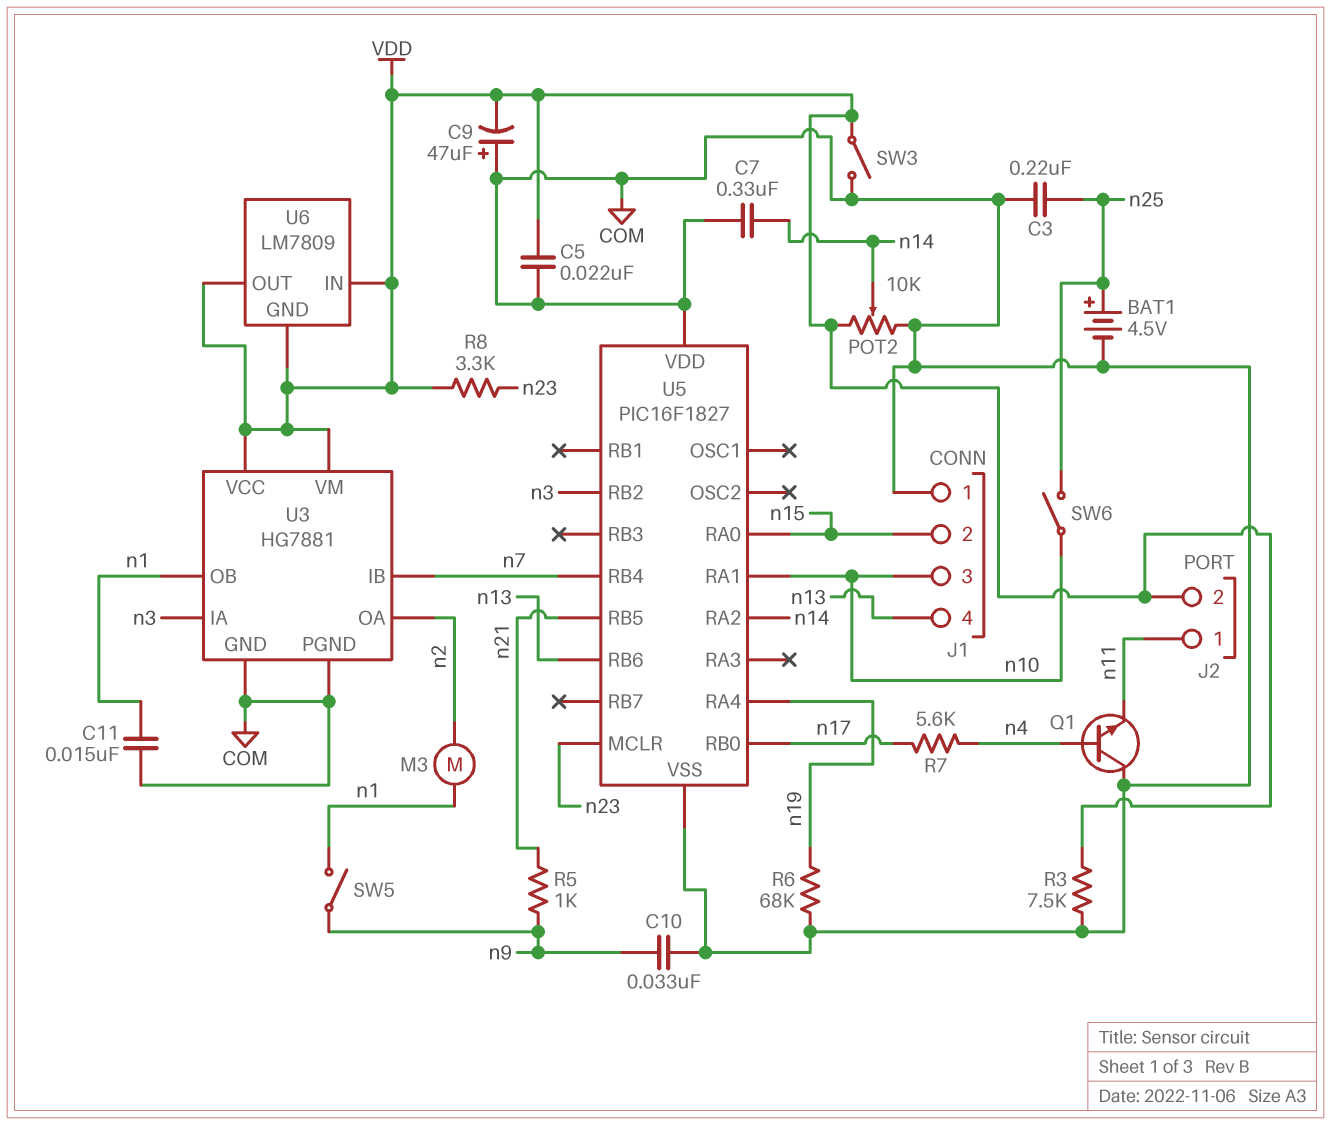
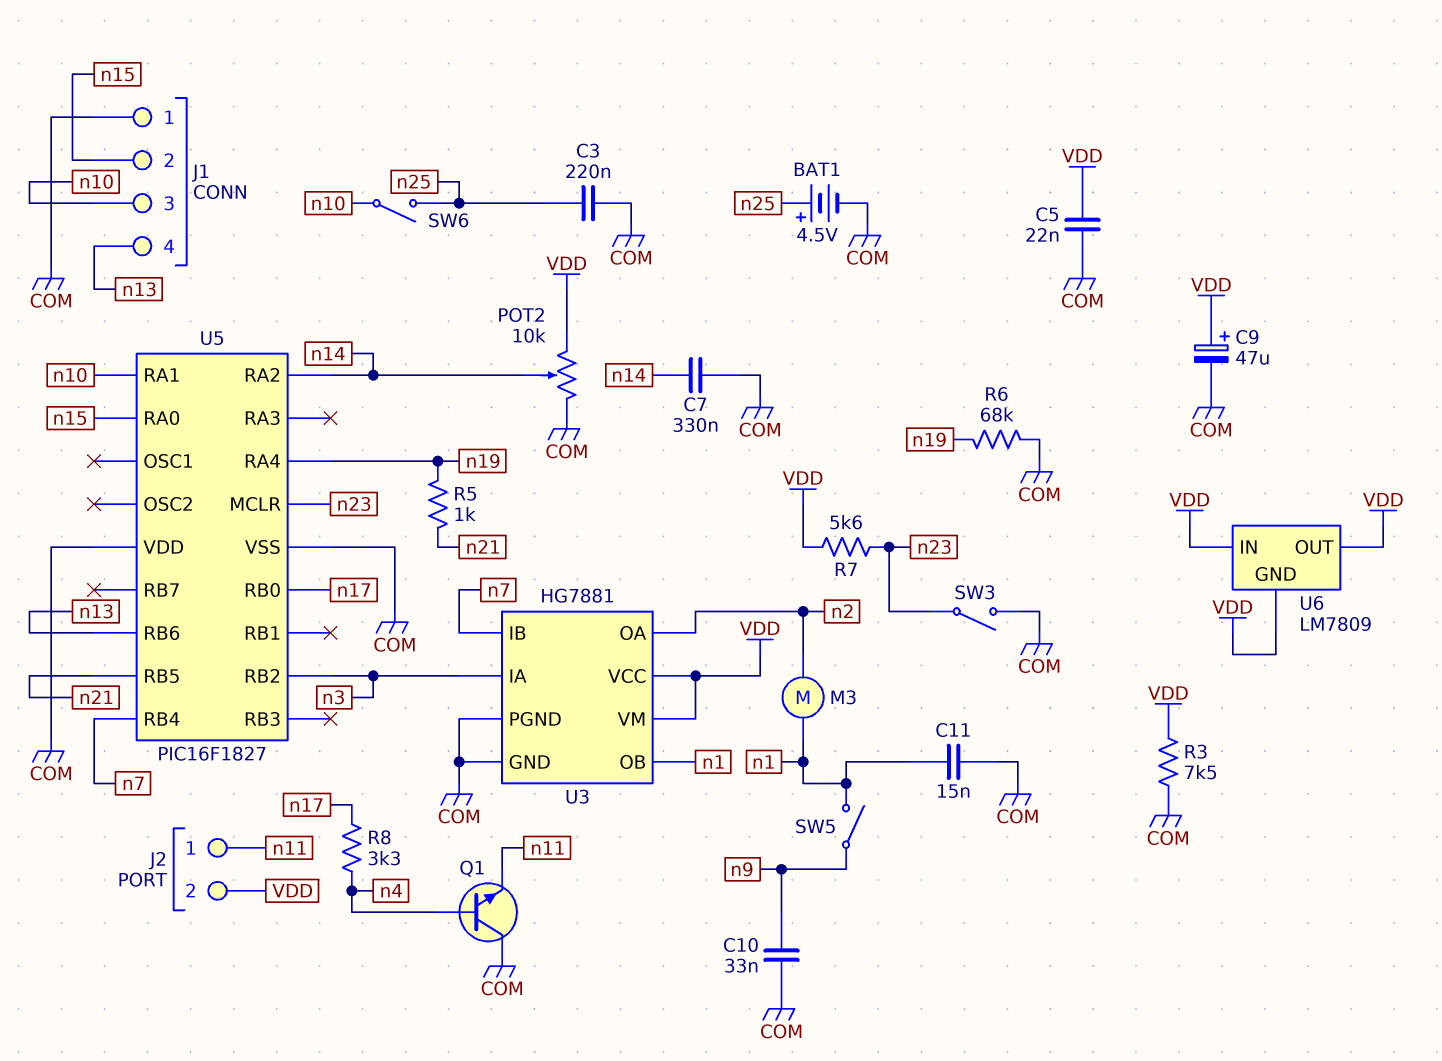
C9: 47uF (plus COM, minus VDD) -> 47uF (plus VDD, minus COM)
R5: 1k (n9, n21) -> 1k (n19, n21)
R7: 5.6k (n4, n17) -> 5.6k (VDD, n23)
R8: 3.3k (VDD, n23) -> 3.3k (n4, n17)
SW3: switch (COM, VDD) -> switch (COM, n23)

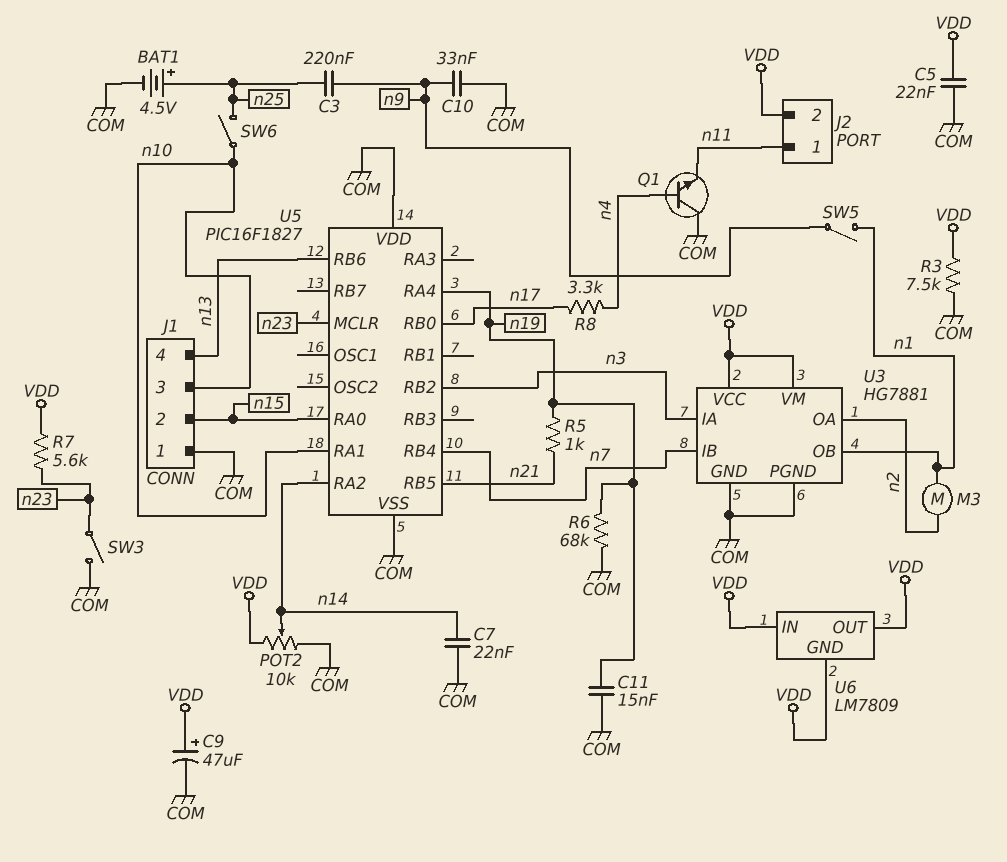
C3: 220nF (COM, n25) -> 220nF (n9, n25)
C7: 330nF (COM, n14) -> 22nF (COM, n14)
C11: 15nF (COM, n1) -> 15nF (COM, n19)

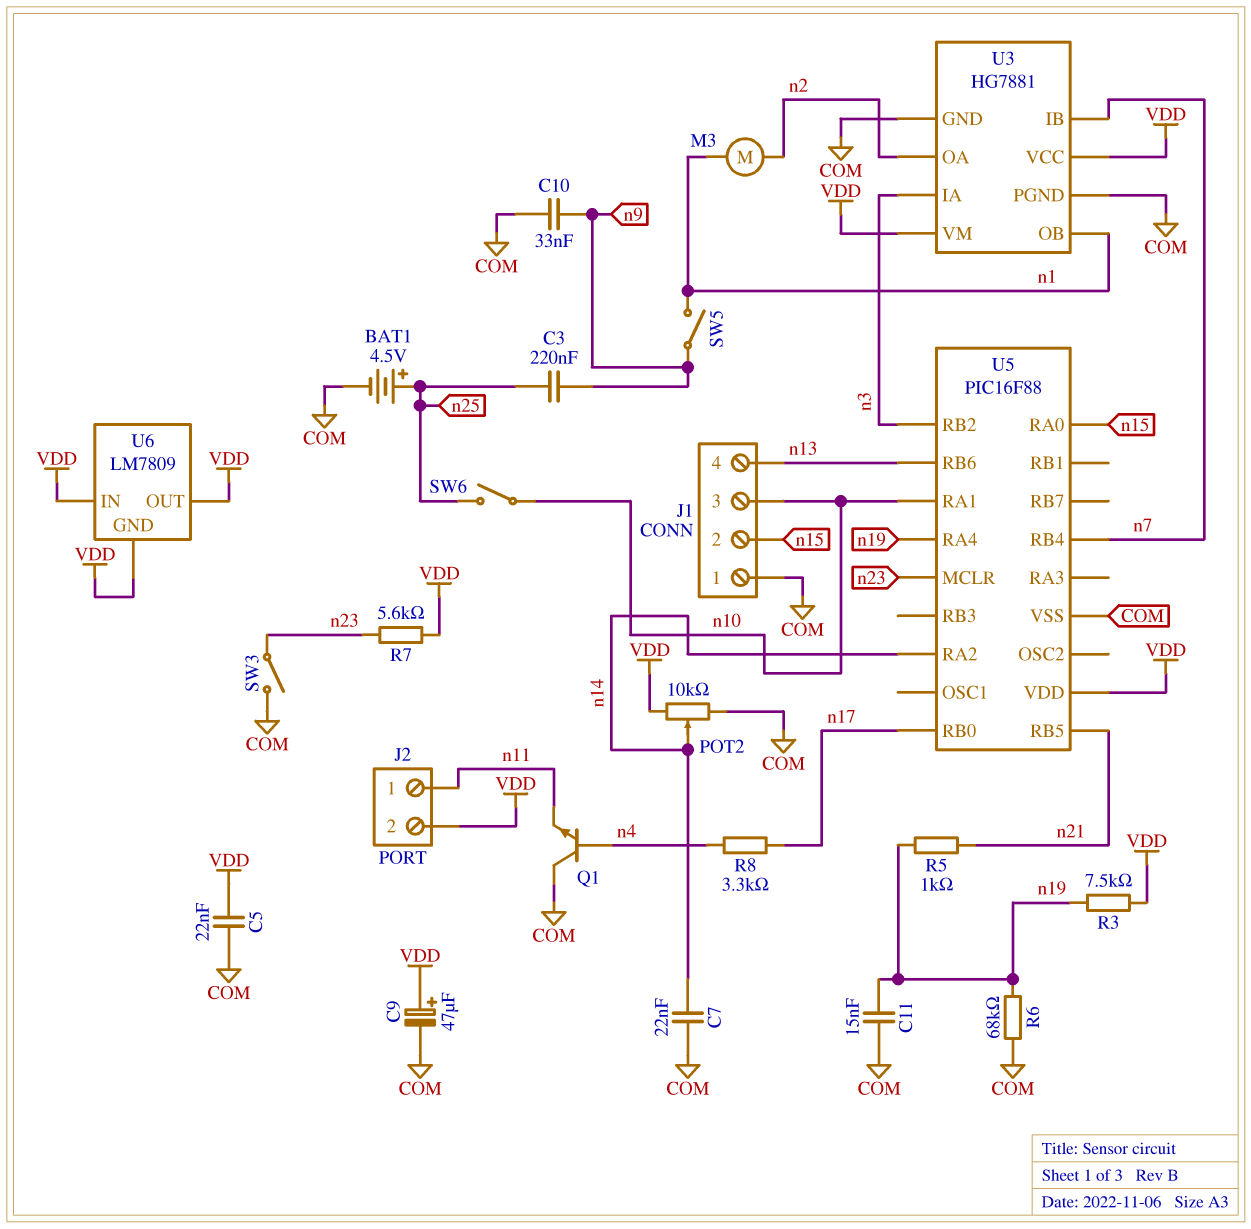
R3: 7.5k (COM, VDD) -> 7.5k (VDD, n19)
U5: PIC16F1827 -> PIC16F88
U5 pin VDD: COM -> VDD

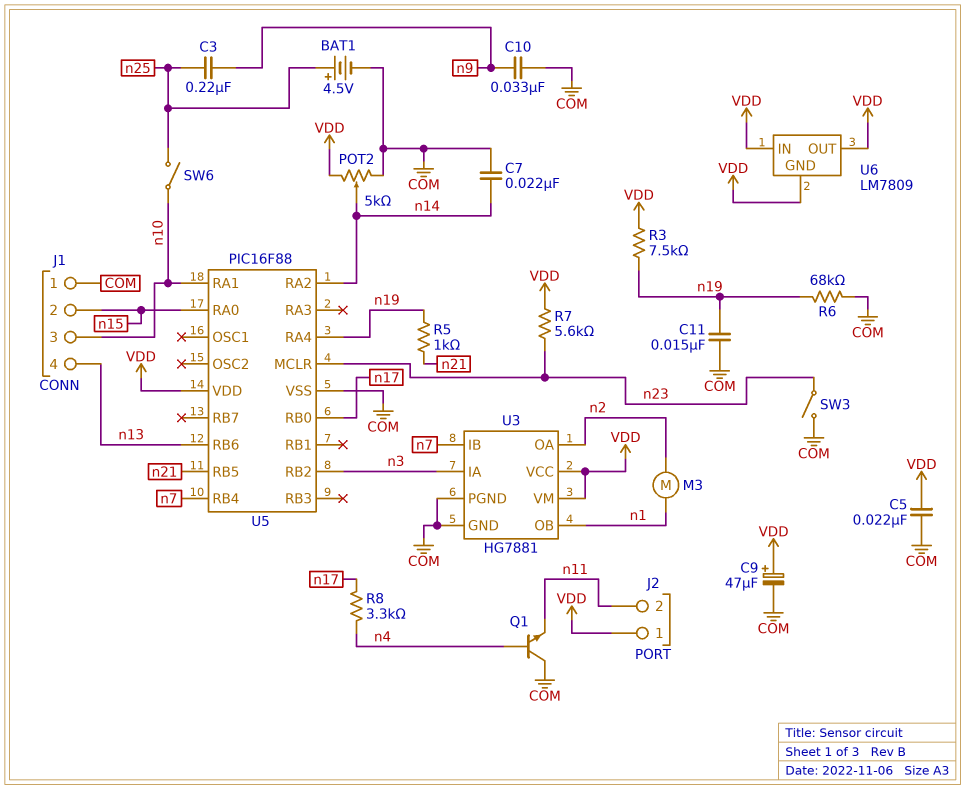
J2 pin 1: n11 -> VDD
J2 pin 2: VDD -> n11
POT2: 10k (COM, VDD, wiper n14) -> 5k (COM, VDD, wiper n14)
SW5: switch (n1, n9) -> none

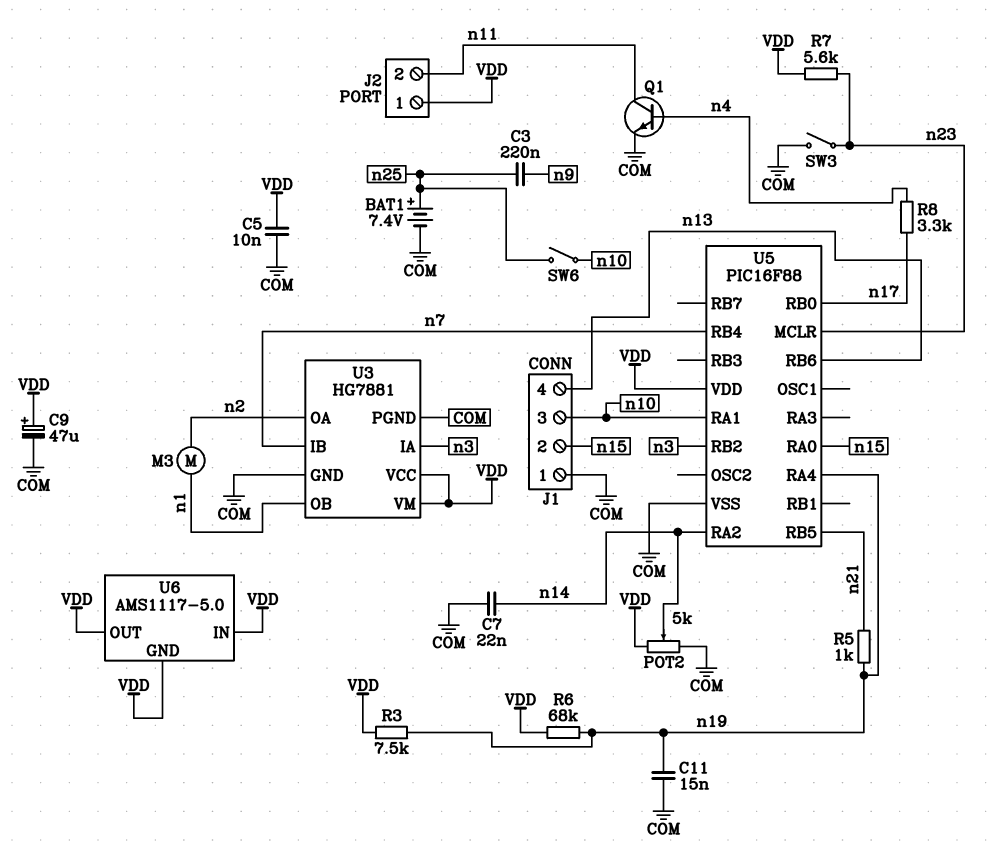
BAT1: 4.5V (plus n25, minus COM) -> 7.4V (plus n25, minus COM)
C5: 22nF (COM, VDD) -> 10nF (COM, VDD)
C10: 33nF (COM, n9) -> none
Q1: NPN (B n4, C COM, E n11) -> NPN (B n4, C n11, E COM)
R6: 68k (COM, n19) -> 68k (VDD, n19)
U6: LM7809 -> AMS1117-5.0

